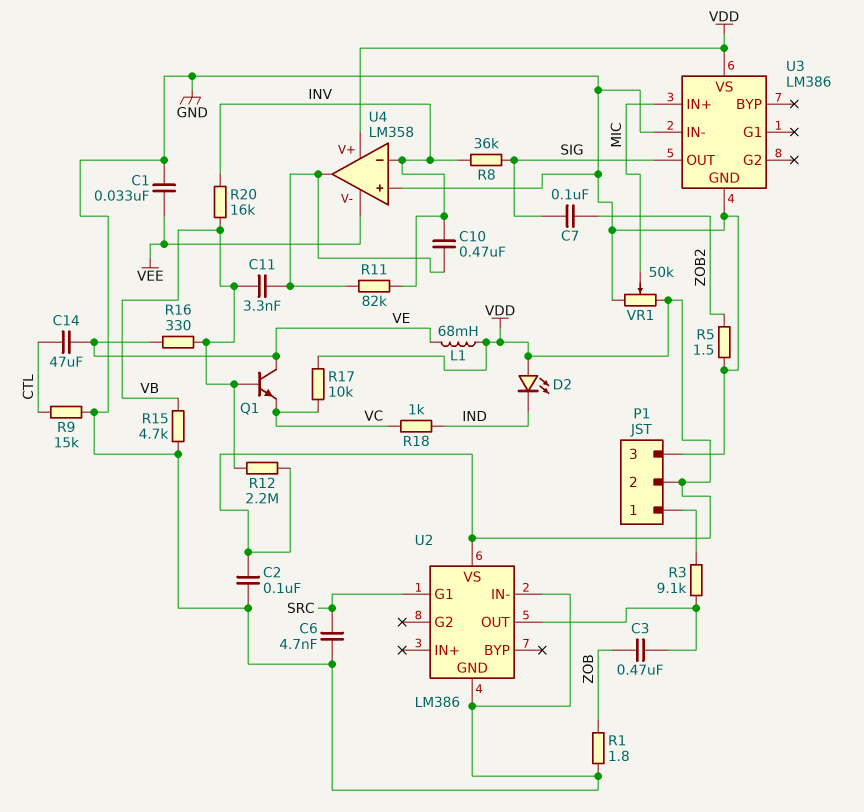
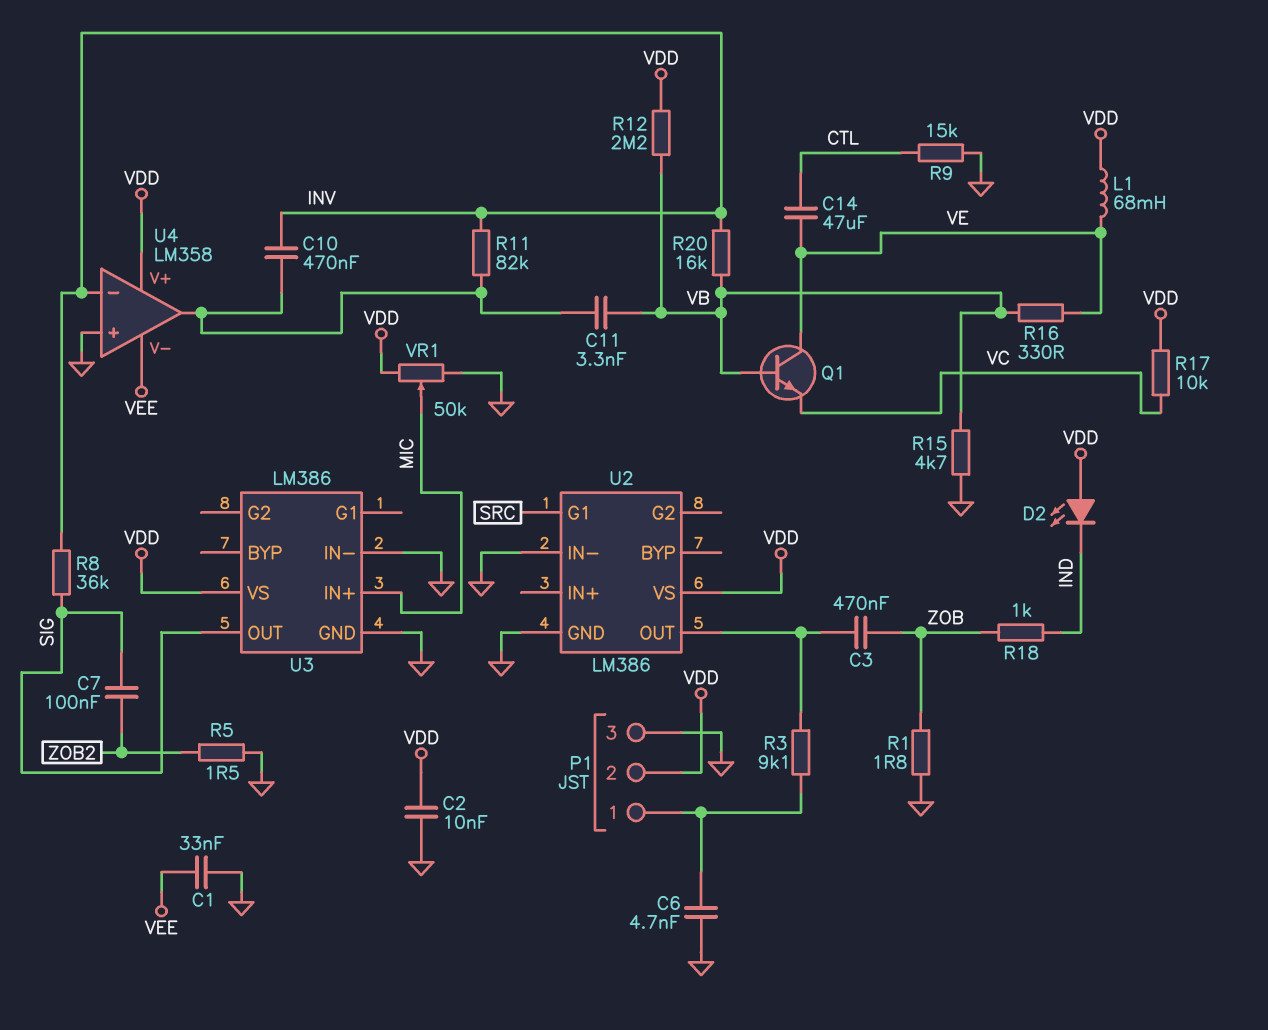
C2: 100nF (GND, VDD) -> 10nF (GND, VDD)
C6: 4.7nF (GND, SRC) -> 4.7nF (GND, P1/1)
R18: 1k (IND, VC) -> 1k (IND, ZOB)

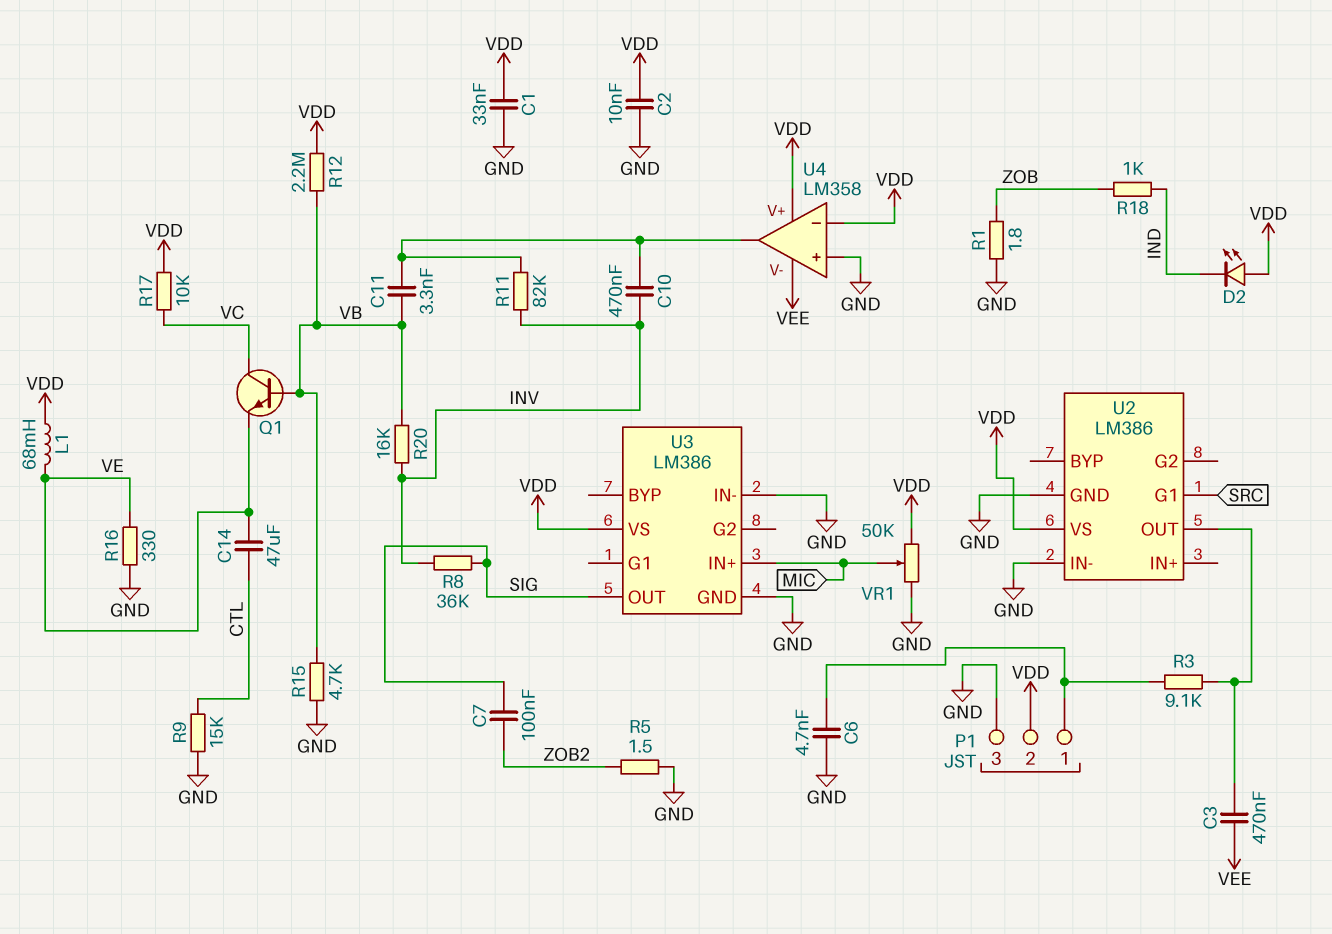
C1: 33nF (GND, VEE) -> 33nF (GND, VDD)
C3: 470nF (U2/OUT, ZOB) -> 470nF (U2/OUT, VEE)
Q1: NPN (B VB, C VE, E VC) -> NPN (B VB, C VC, E VE)
R16: 330 (VB, VE) -> 330 (GND, VE)
U4 pin in-: INV -> VDD

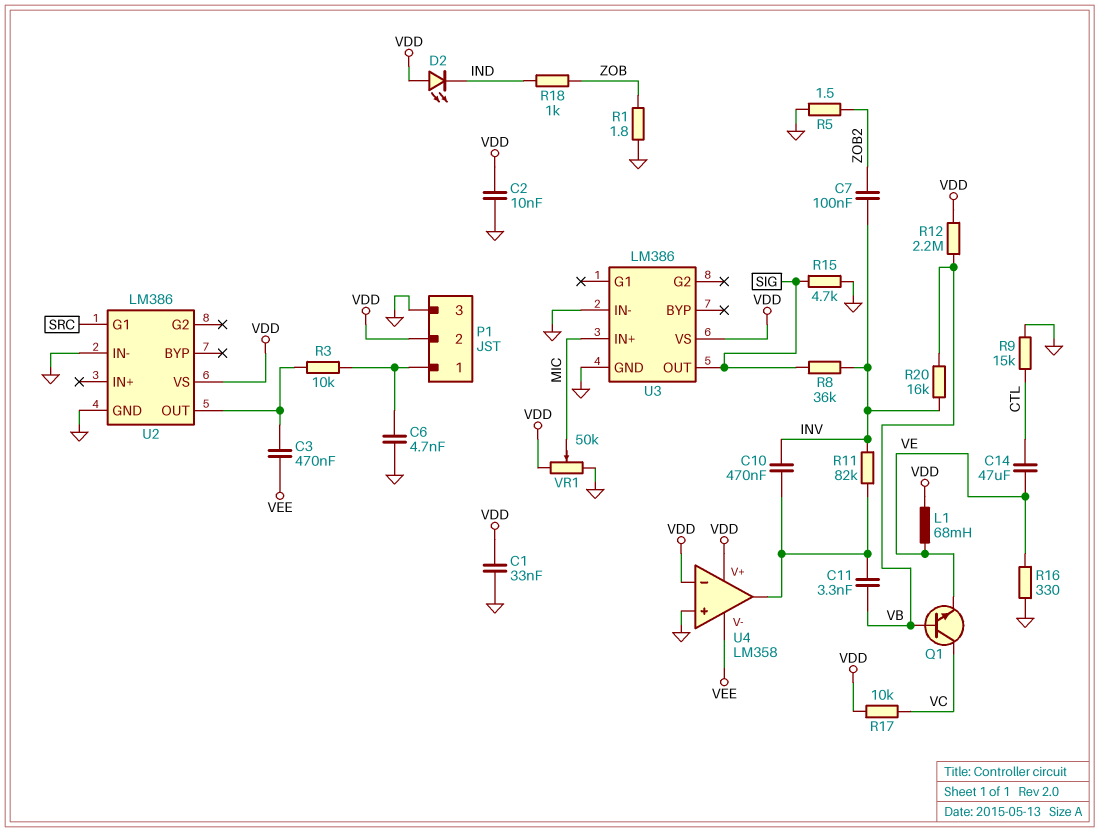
C7: 100nF (SIG, ZOB2) -> 100nF (INV, ZOB2)
R3: 9.1k (P1/1, U2/OUT) -> 10k (P1/1, U2/OUT)
R15: 4.7k (GND, VB) -> 4.7k (GND, SIG)

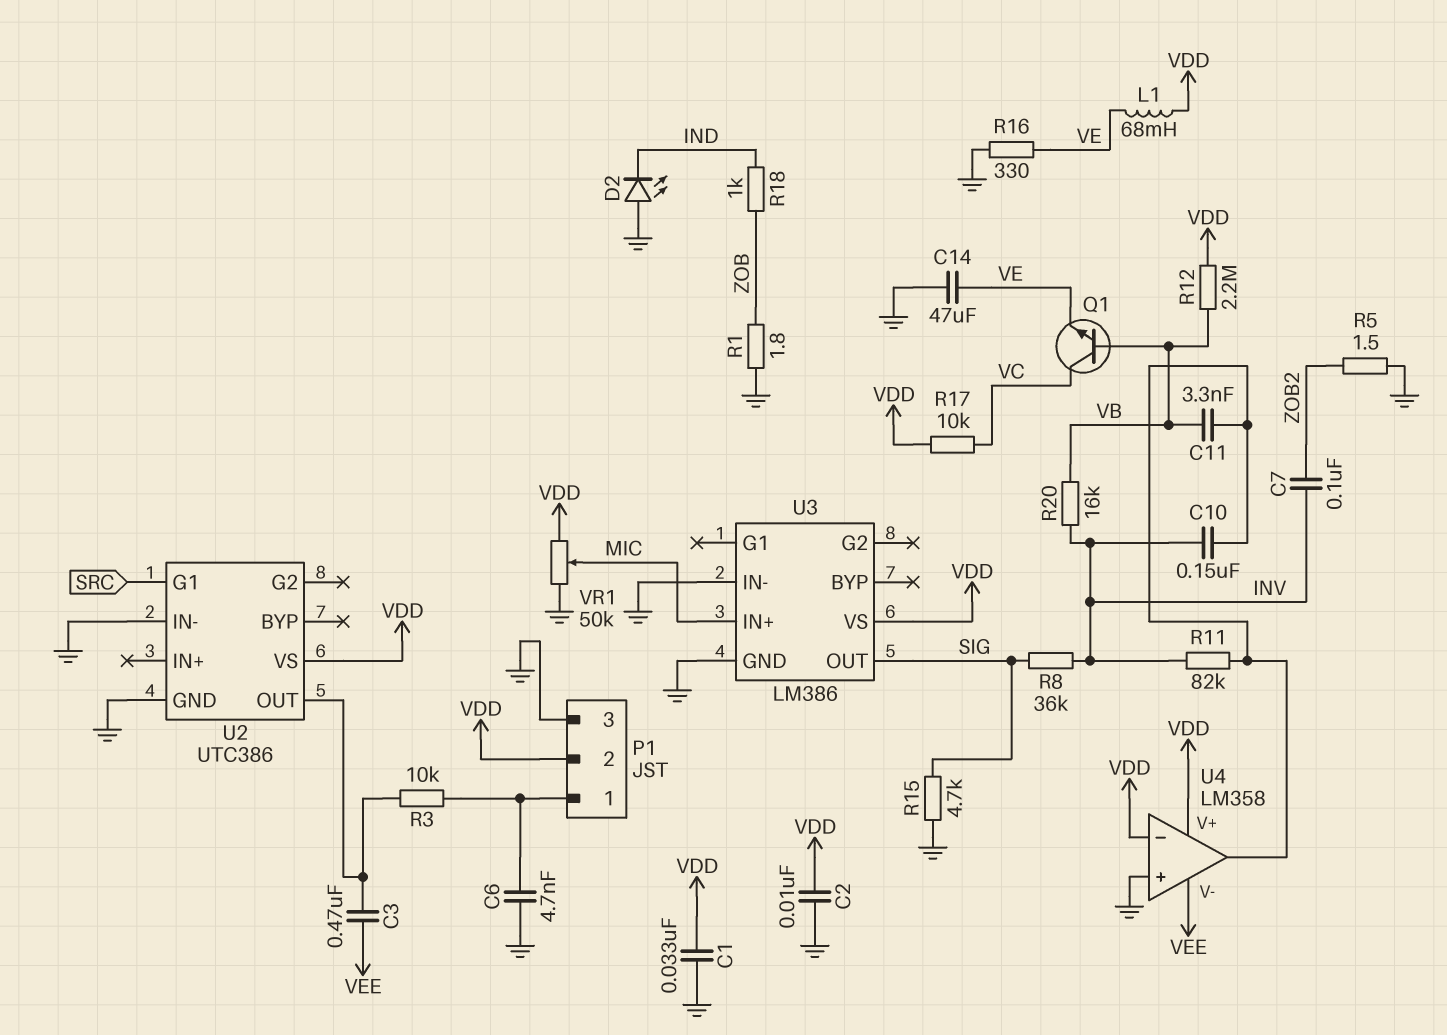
C10: 470nF (INV, U4/out) -> 150nF (INV, U4/out)
C14: 47uF (CTL, VE) -> 47uF (GND, VE)
D2: LED (A VDD, K IND) -> LED (A GND, K IND)
R9: 15k (CTL, GND) -> none
U2: LM386 -> UTC386

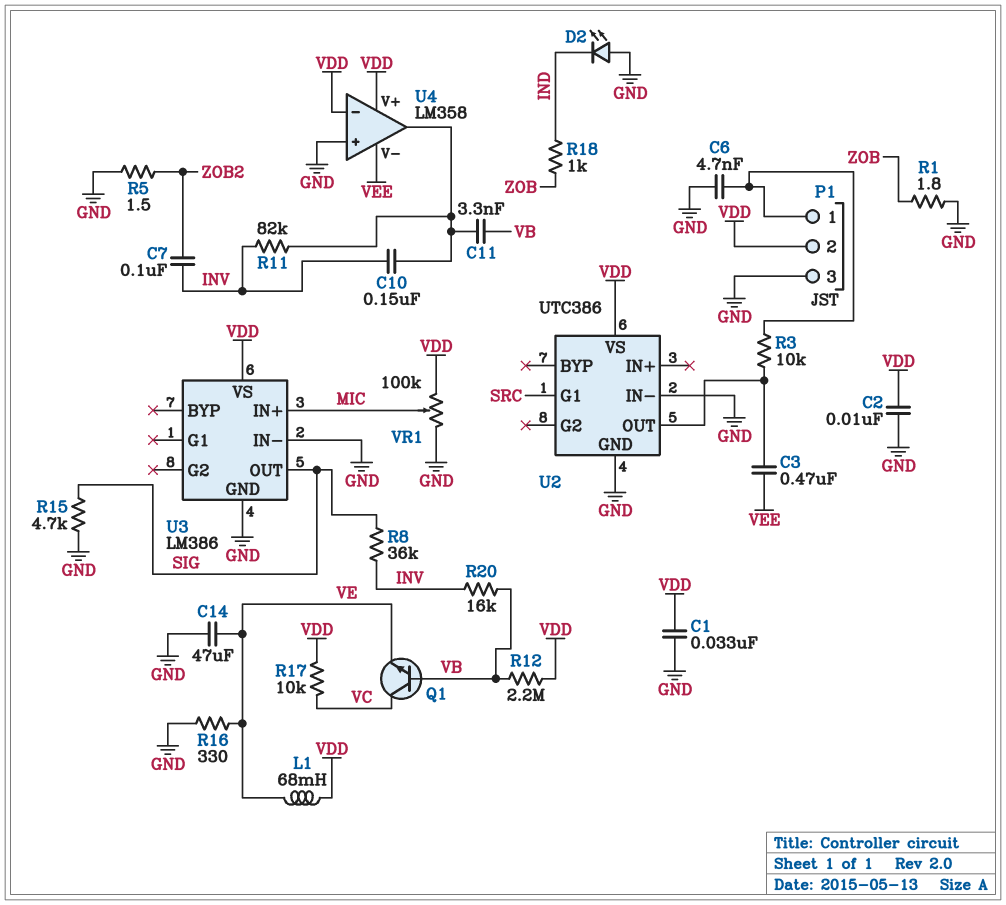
VR1: 50k (GND, VDD, wiper MIC) -> 100k (GND, VDD, wiper MIC)

